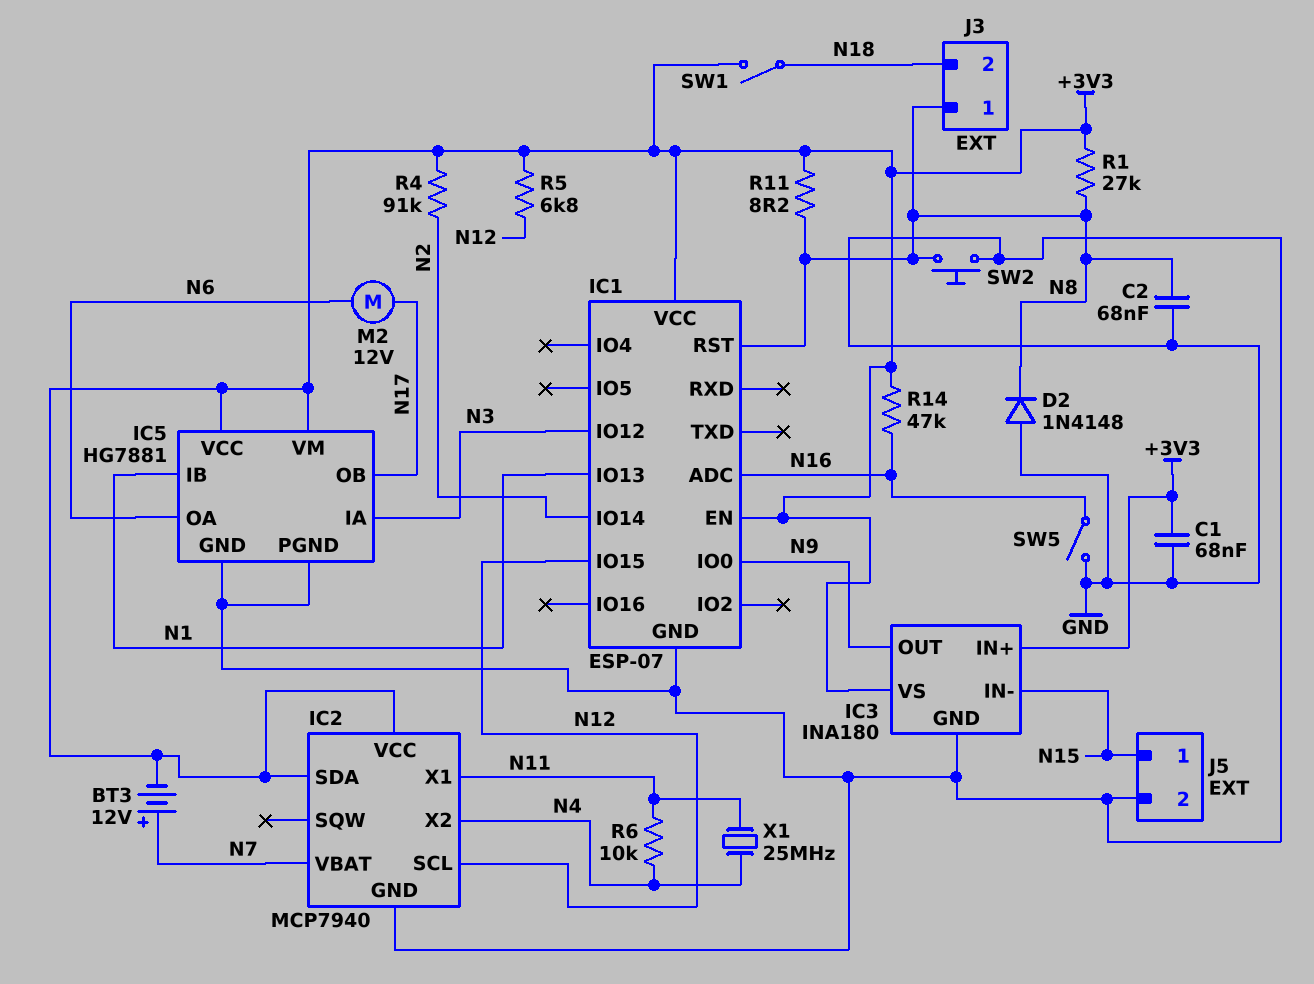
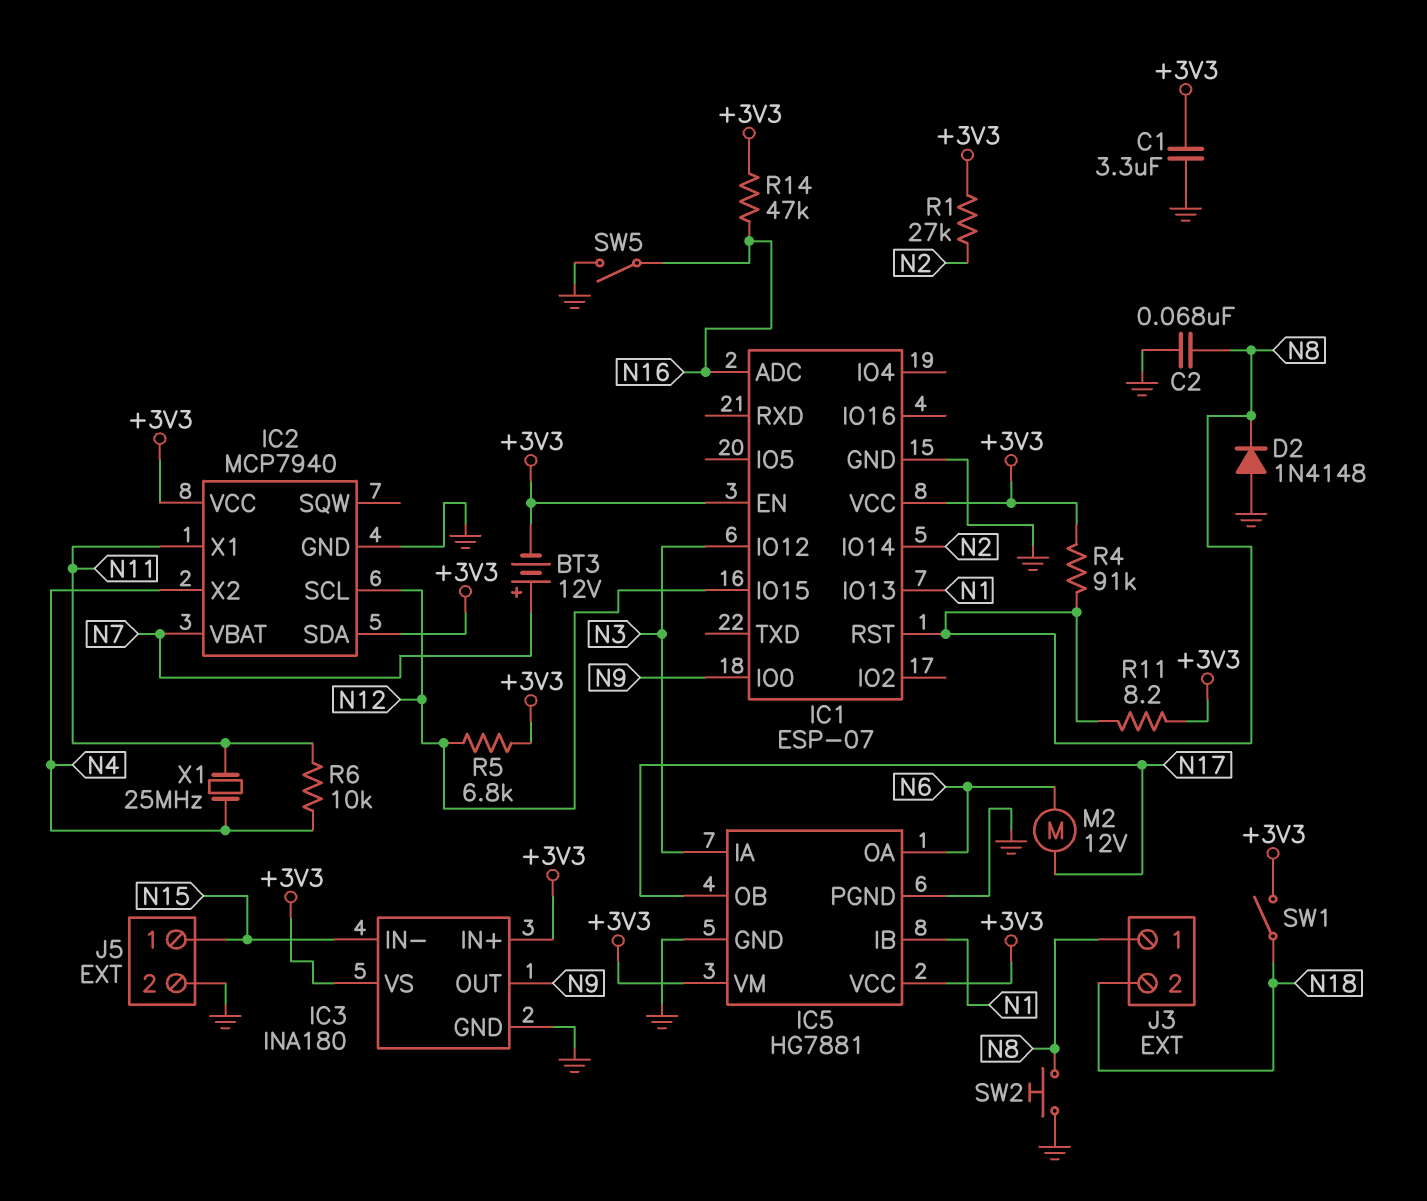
C1: 68nF (+3V3, GND) -> 3.3uF (+3V3, GND)
R1: 27k (+3V3, N8) -> 27k (+3V3, N2)
R4: 91k (+3V3, N2) -> 91k (+3V3, N8)

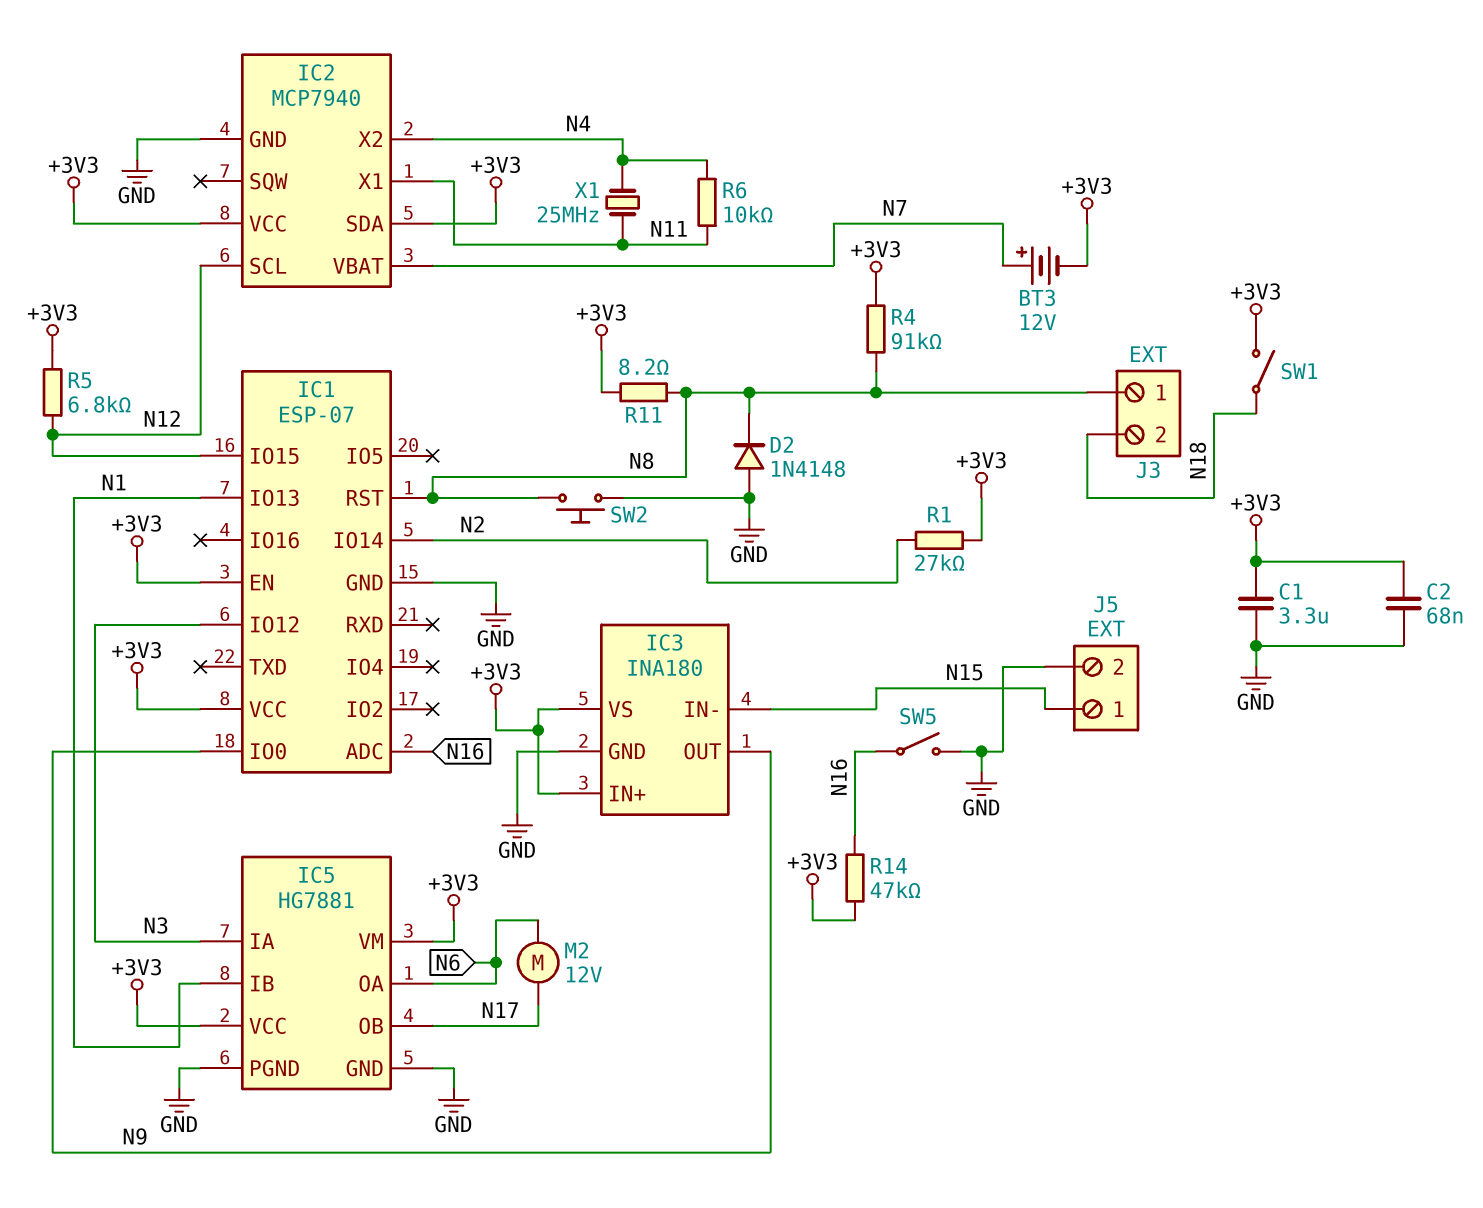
C2: 68nF (GND, N8) -> 68nF (+3V3, GND)

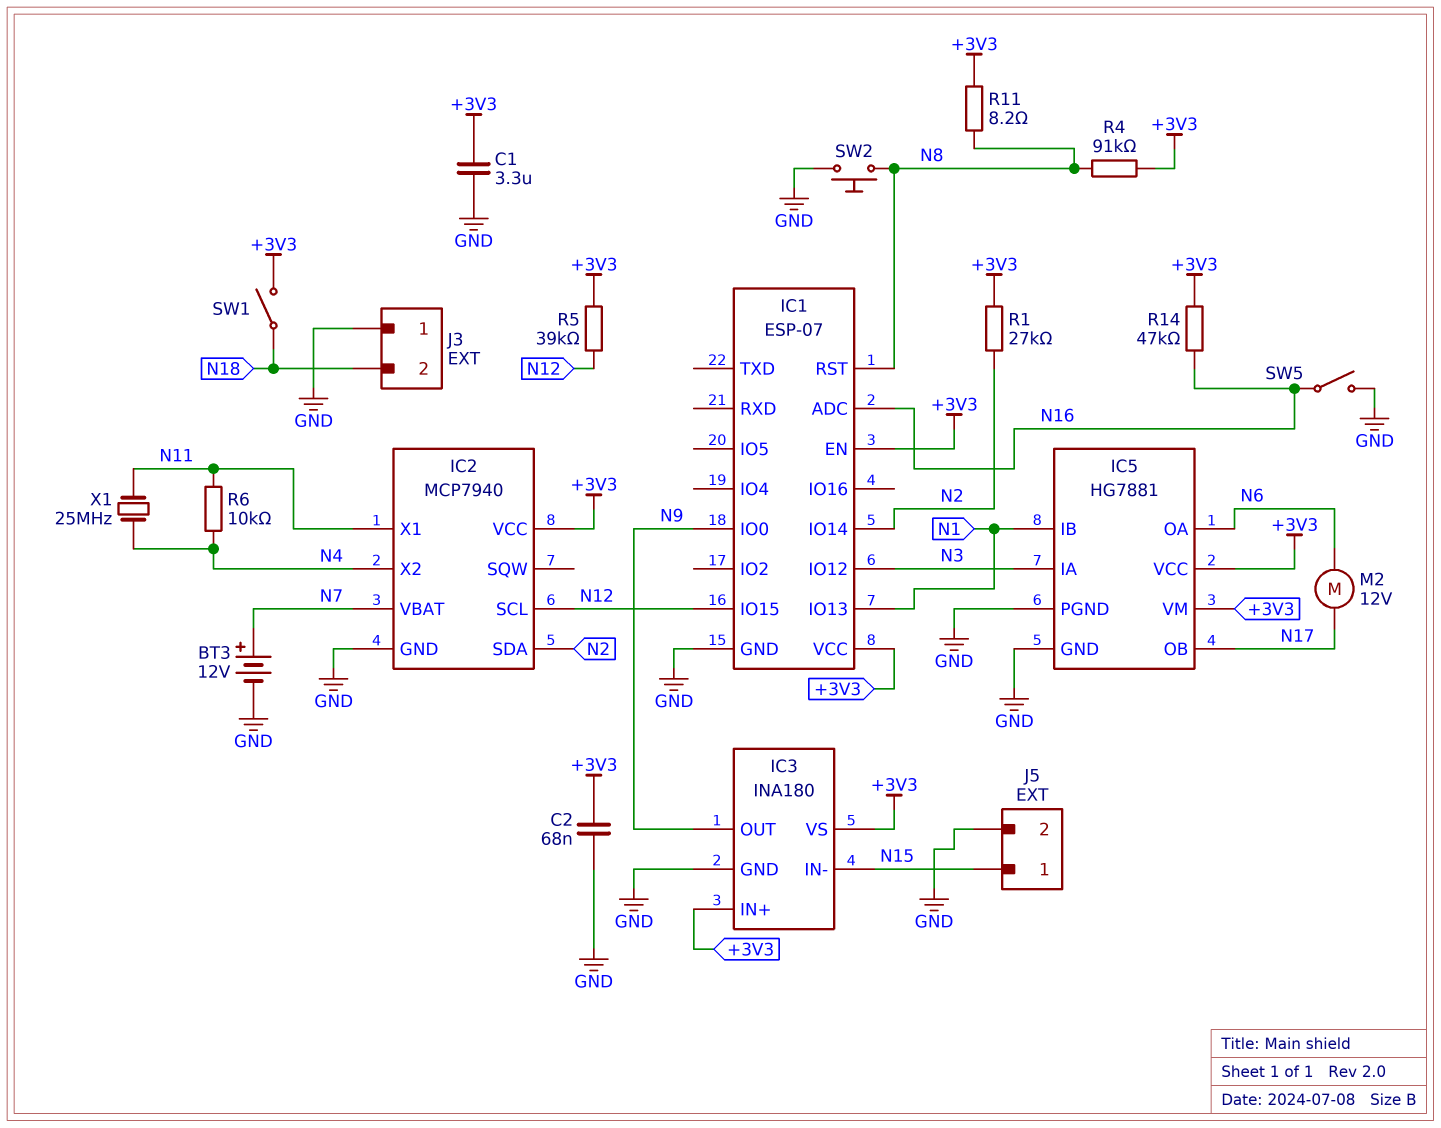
BT3: 12V (plus N7, minus +3V3) -> 12V (plus N7, minus GND)
D2: diode 1N4148 (A GND, K N8) -> none
IC2 pin SDA: +3V3 -> N2
J3 pin 1: N8 -> GND
R5: 6.8k (+3V3, N12) -> 39k (+3V3, N12)

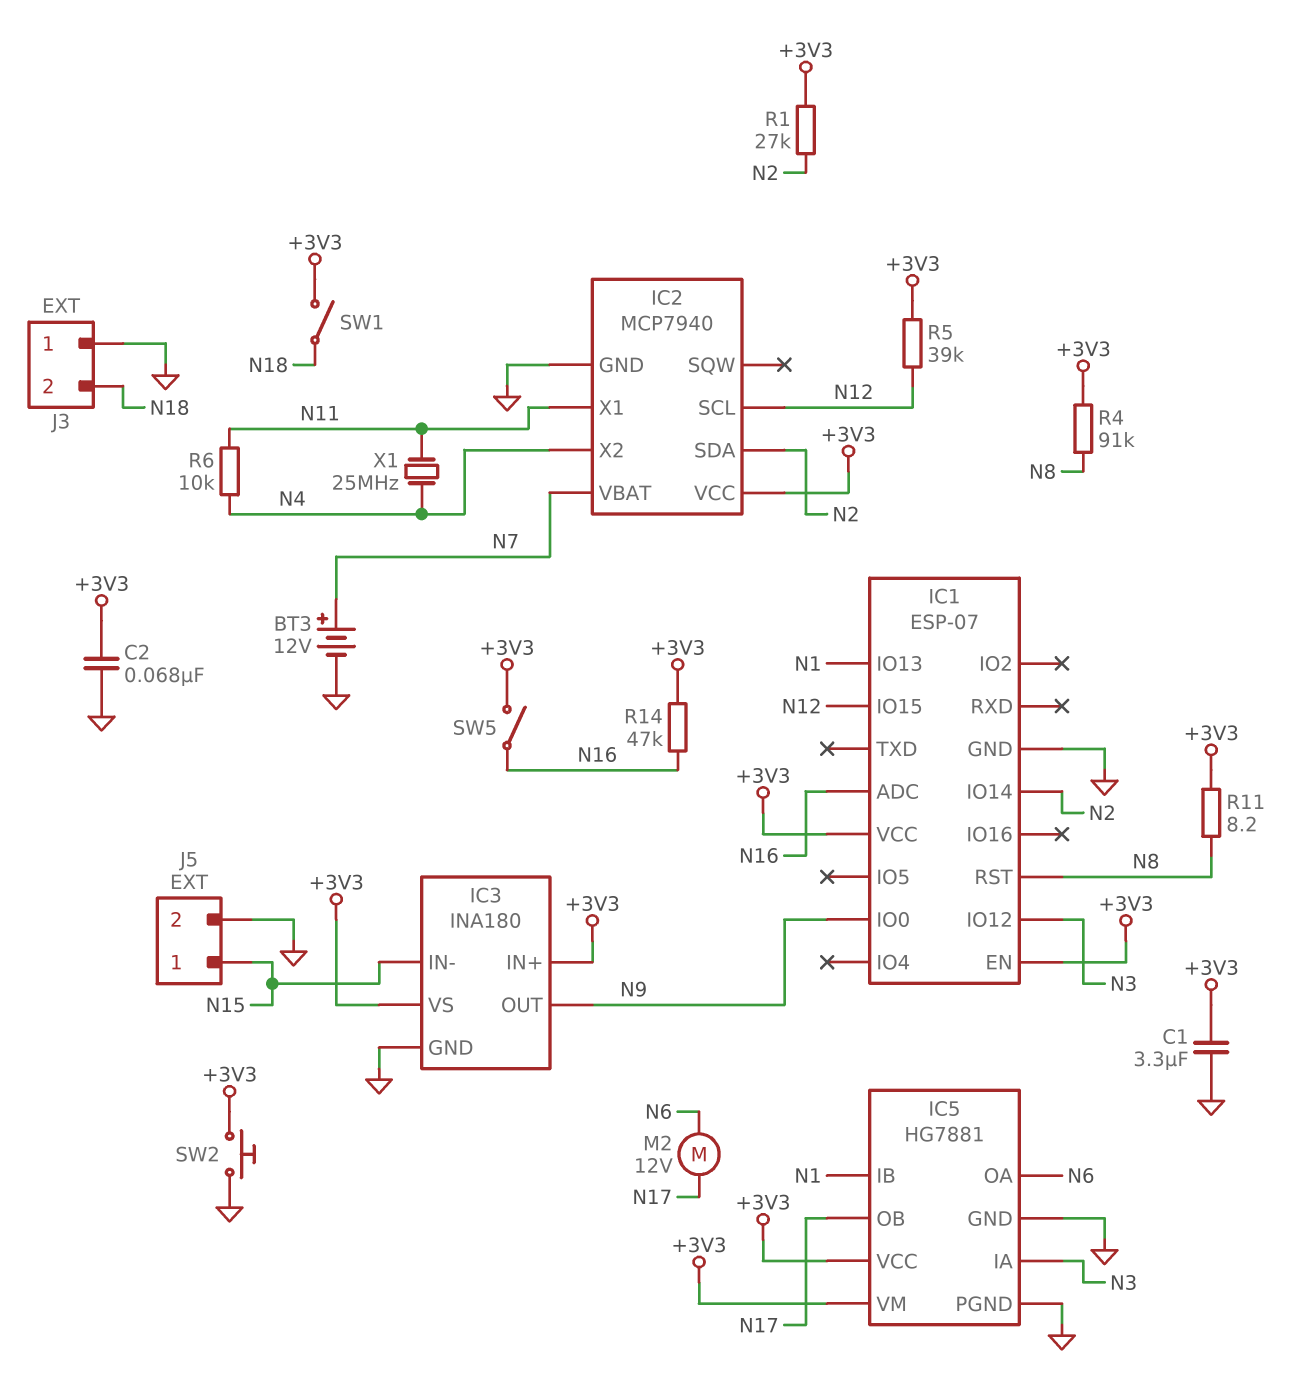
SW2: button (GND, N8) -> button (+3V3, GND)
SW5: switch (GND, N16) -> switch (+3V3, N16)

